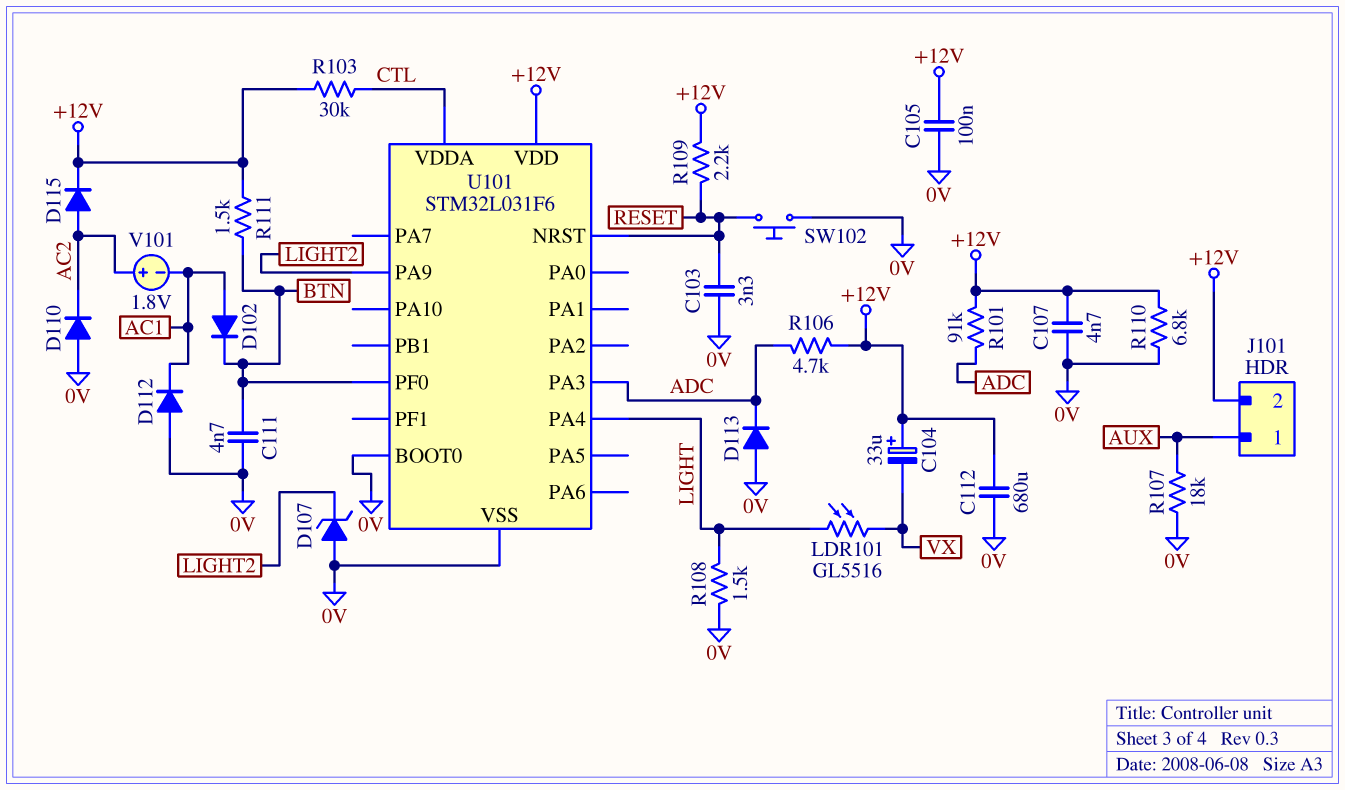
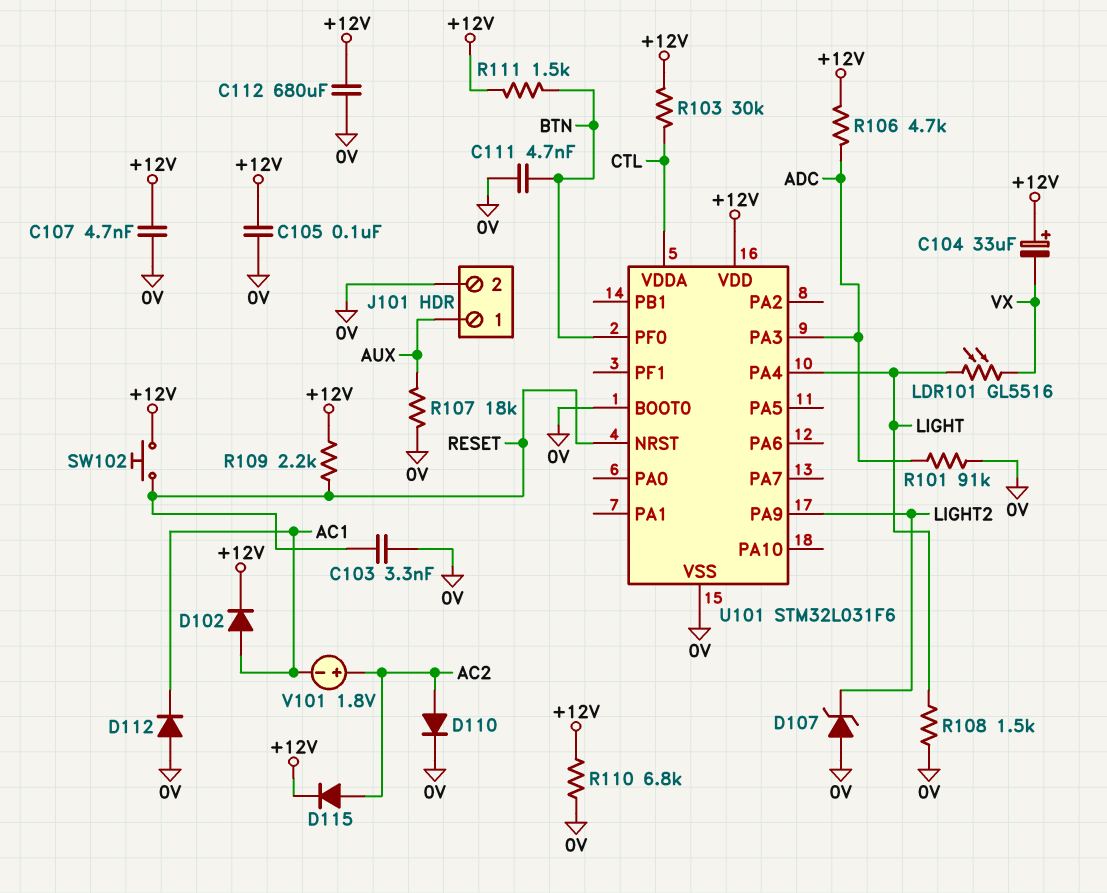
D102: diode (A AC1, K BTN) -> diode (A AC1, K +12V)
D110: diode (A 0V, K AC2) -> diode (A AC2, K 0V)
D113: diode (A 0V, K ADC) -> none
J101 pin 2: +12V -> 0V
R101: 91k (+12V, ADC) -> 91k (0V, ADC)
SW102: button (0V, RESET) -> button (+12V, RESET)

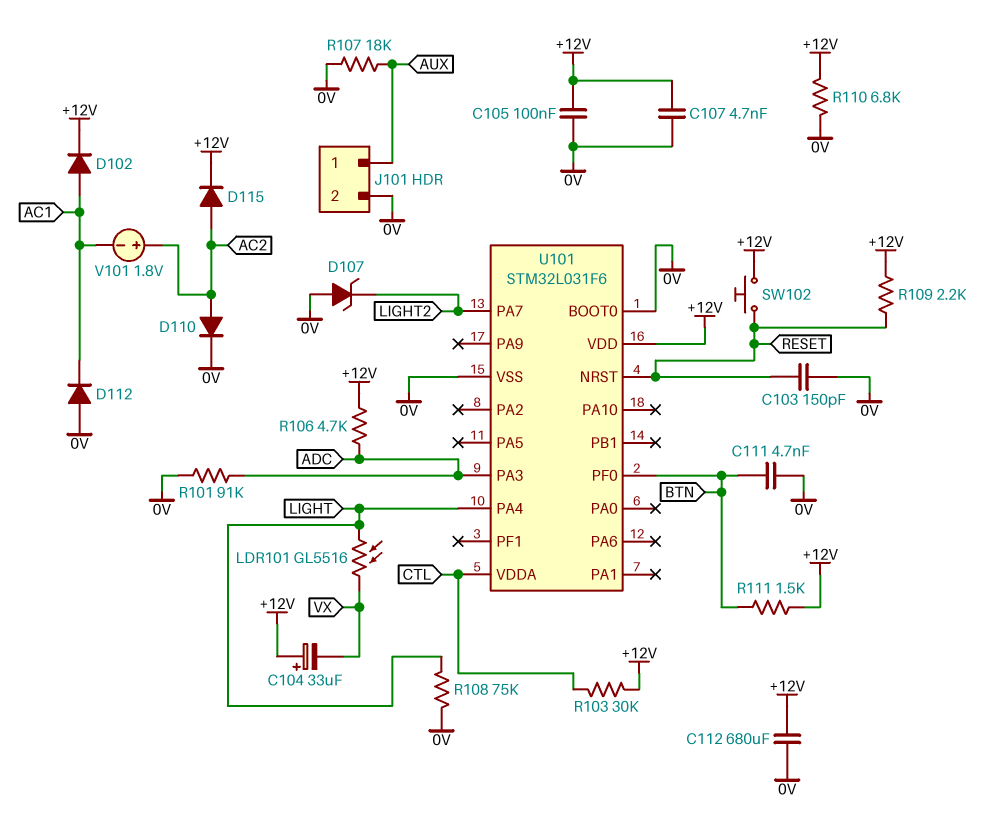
C103: 3.3nF (0V, RESET) -> 150pF (0V, RESET)
R108: 1.5k (0V, LIGHT) -> 75k (0V, LIGHT)
U101 pin PA7: none -> LIGHT2
U101 pin PA9: LIGHT2 -> none

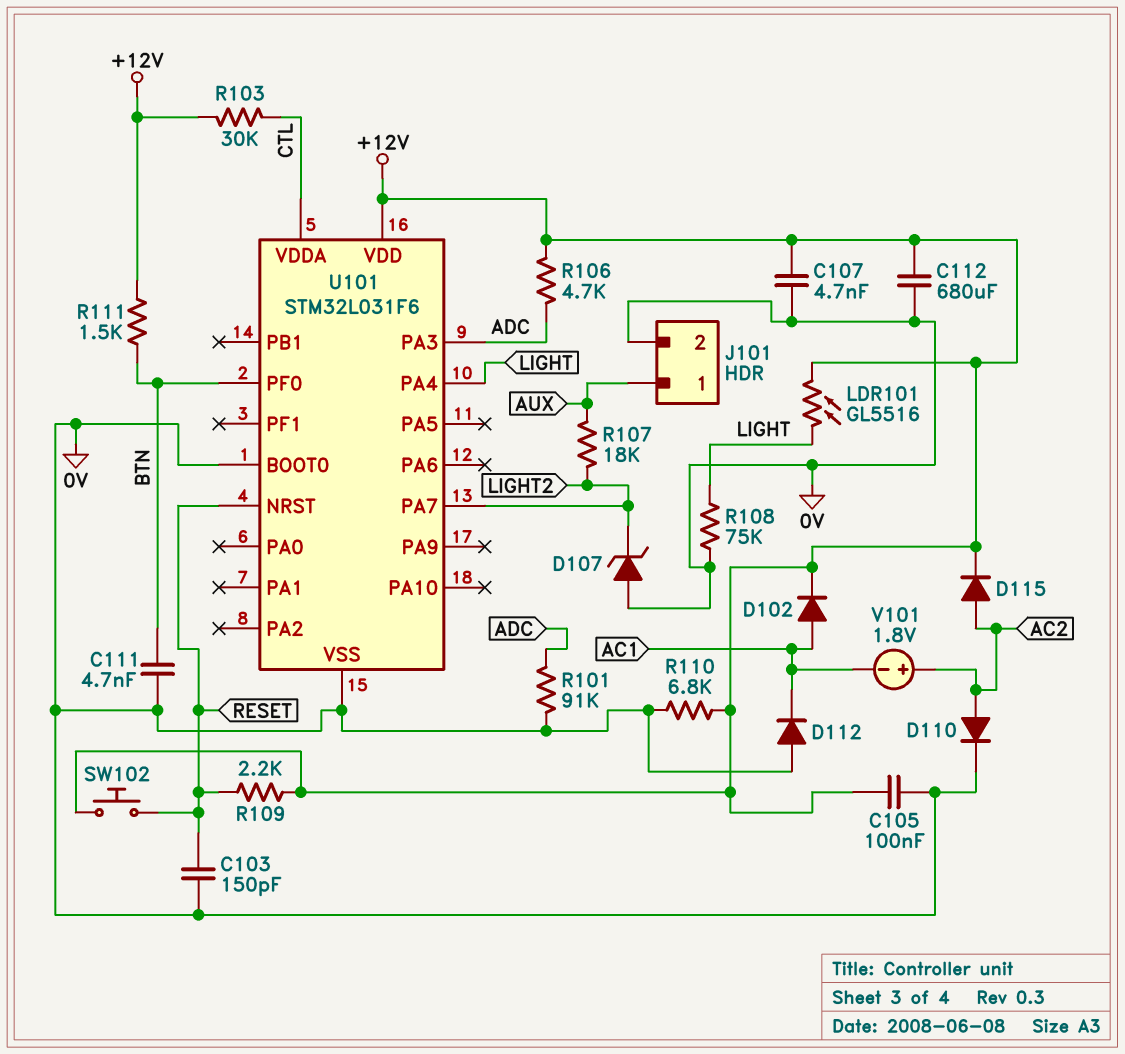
C104: 33uF (plus +12V, minus VX) -> none
LDR101: GL5516 (LIGHT, VX) -> GL5516 (+12V, LIGHT)
R107: 18k (0V, AUX) -> 18k (AUX, LIGHT2)

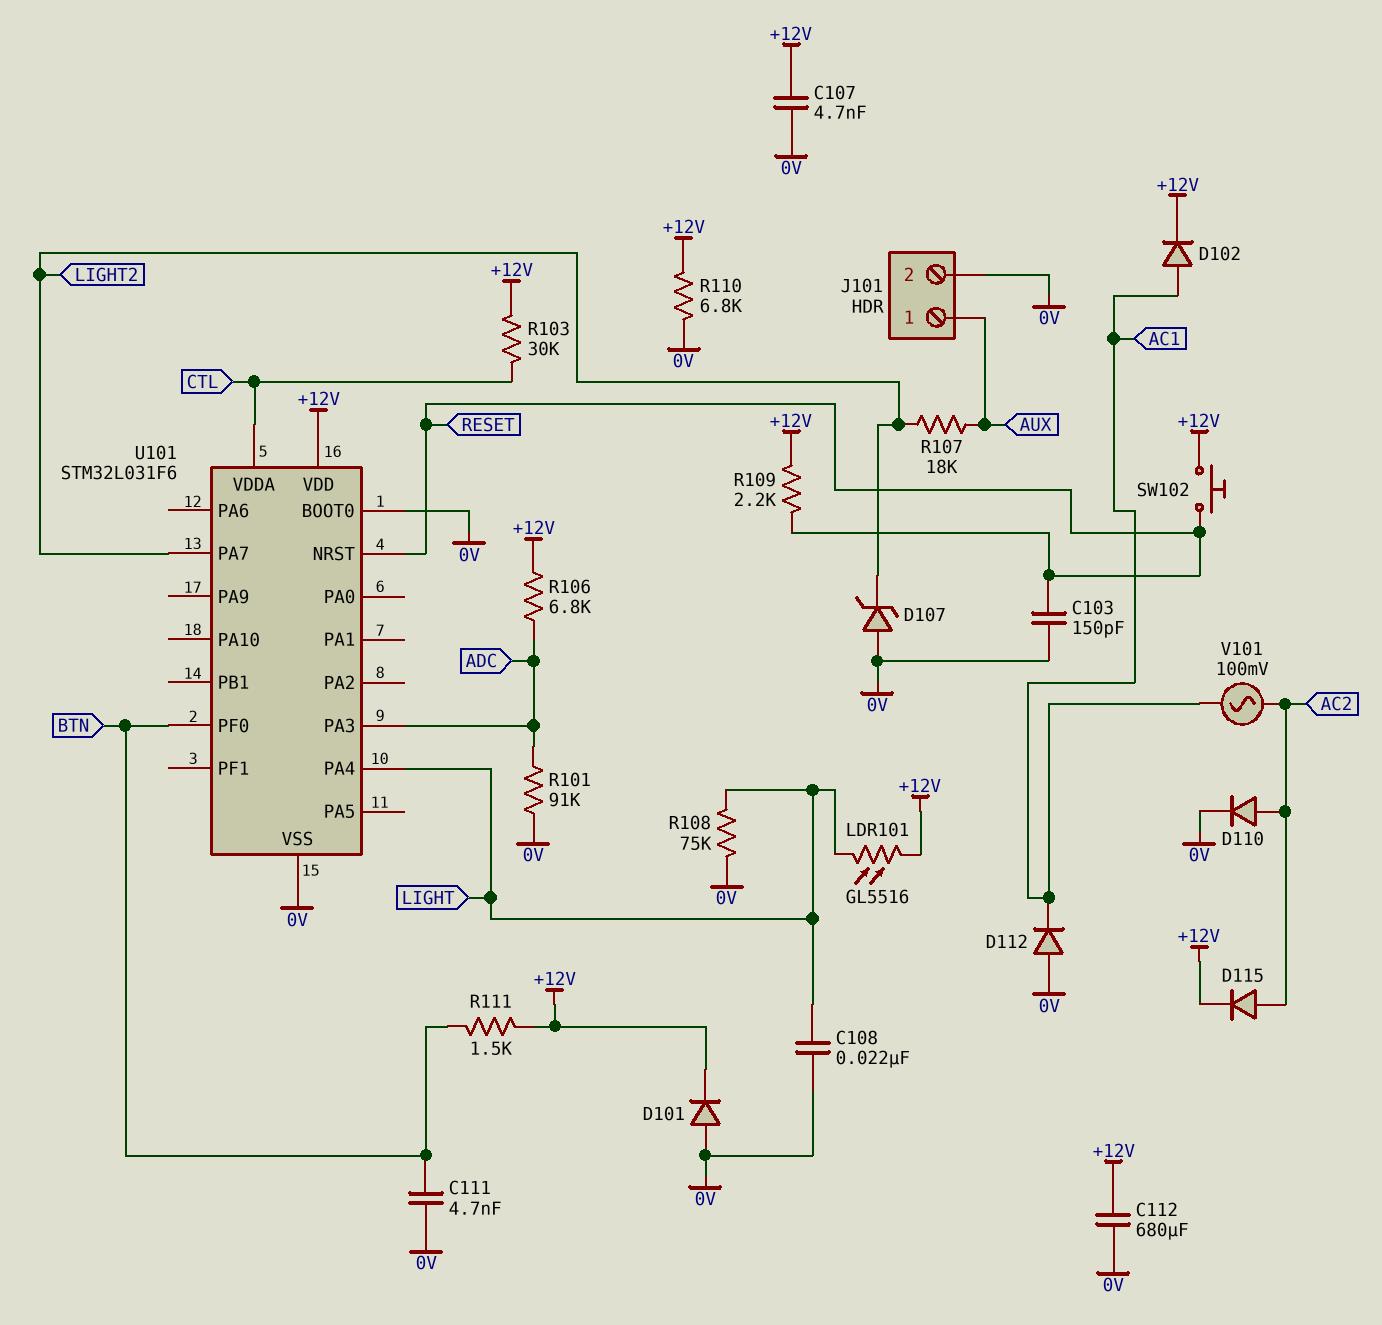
C105: 100nF (+12V, 0V) -> none
C108: none -> 22nF (0V, LIGHT)
D101: none -> diode (A 0V, K +12V)
R106: 4.7k (+12V, ADC) -> 6.8k (+12V, ADC)
V101: 1.8V (plus AC2, minus AC1) -> AC 100mV (AC1, AC2)

